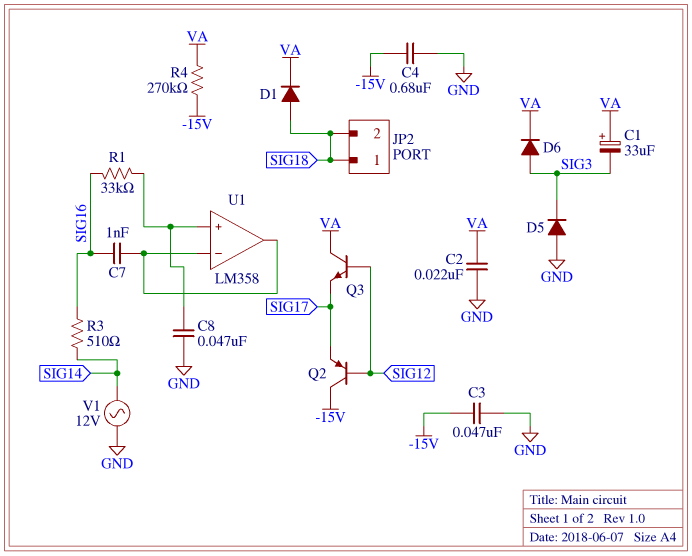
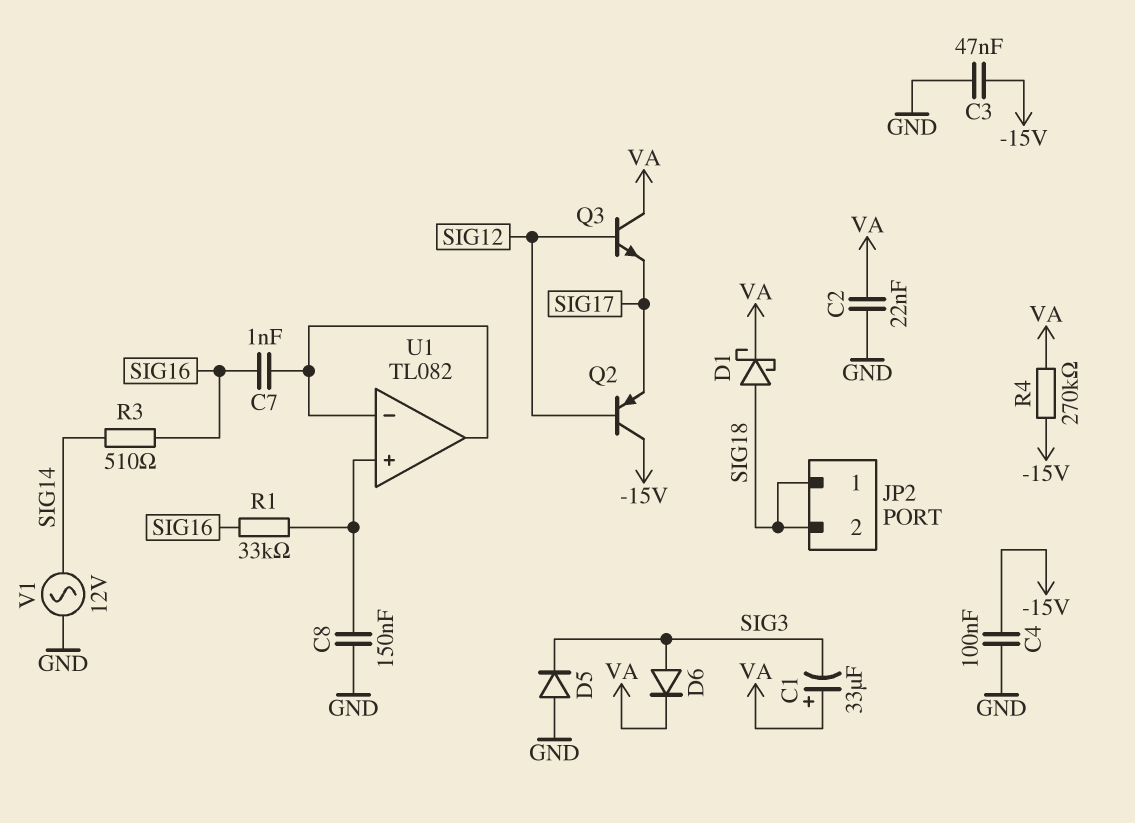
C4: 680nF (-15V, GND) -> 100nF (-15V, GND)
C8: 47nF (GND, U1/in+) -> 150nF (GND, U1/in+)
D1: diode (A SIG18, K VA) -> schottky (A SIG18, K VA)
U1: LM358 -> TL082

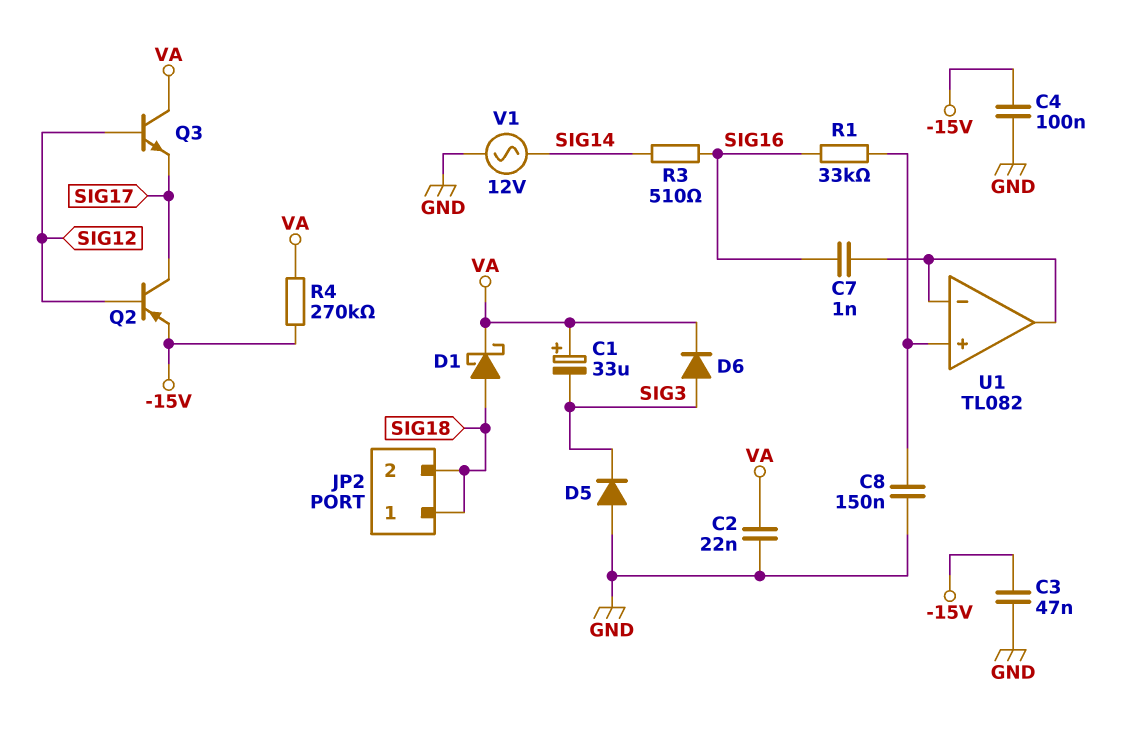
Q2: PNP (B SIG12, C -15V, E SIG17) -> PNP (B SIG12, C SIG17, E -15V)

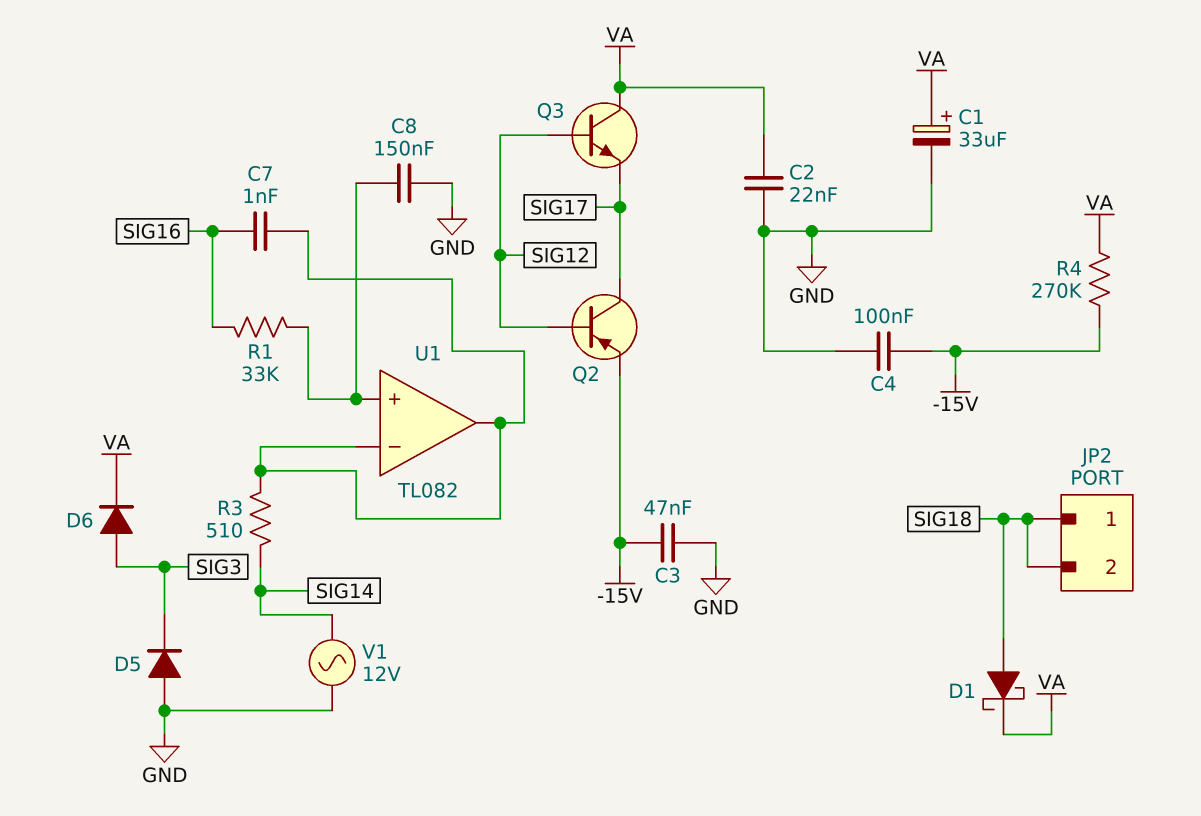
C1: 33uF (plus VA, minus SIG3) -> 33uF (plus VA, minus GND)
R3: 510 (SIG14, SIG16) -> 510 (SIG14, U1/in-)

